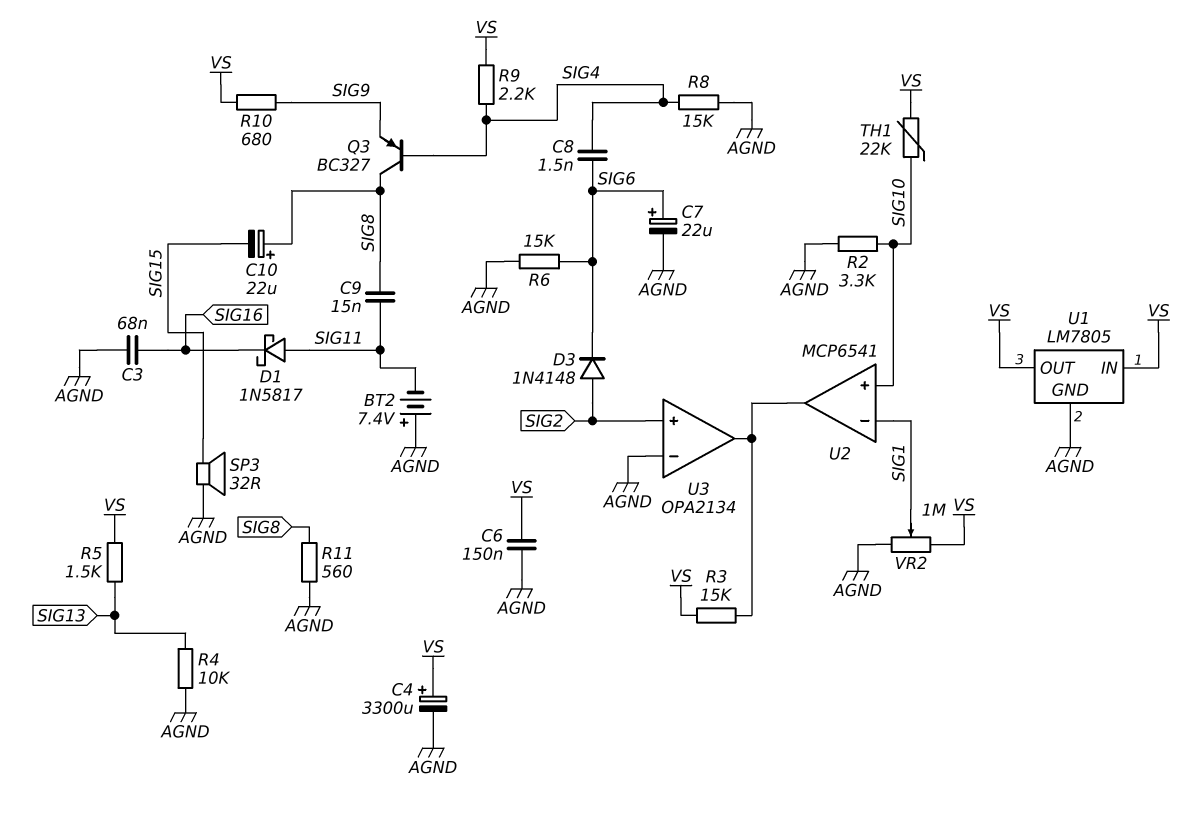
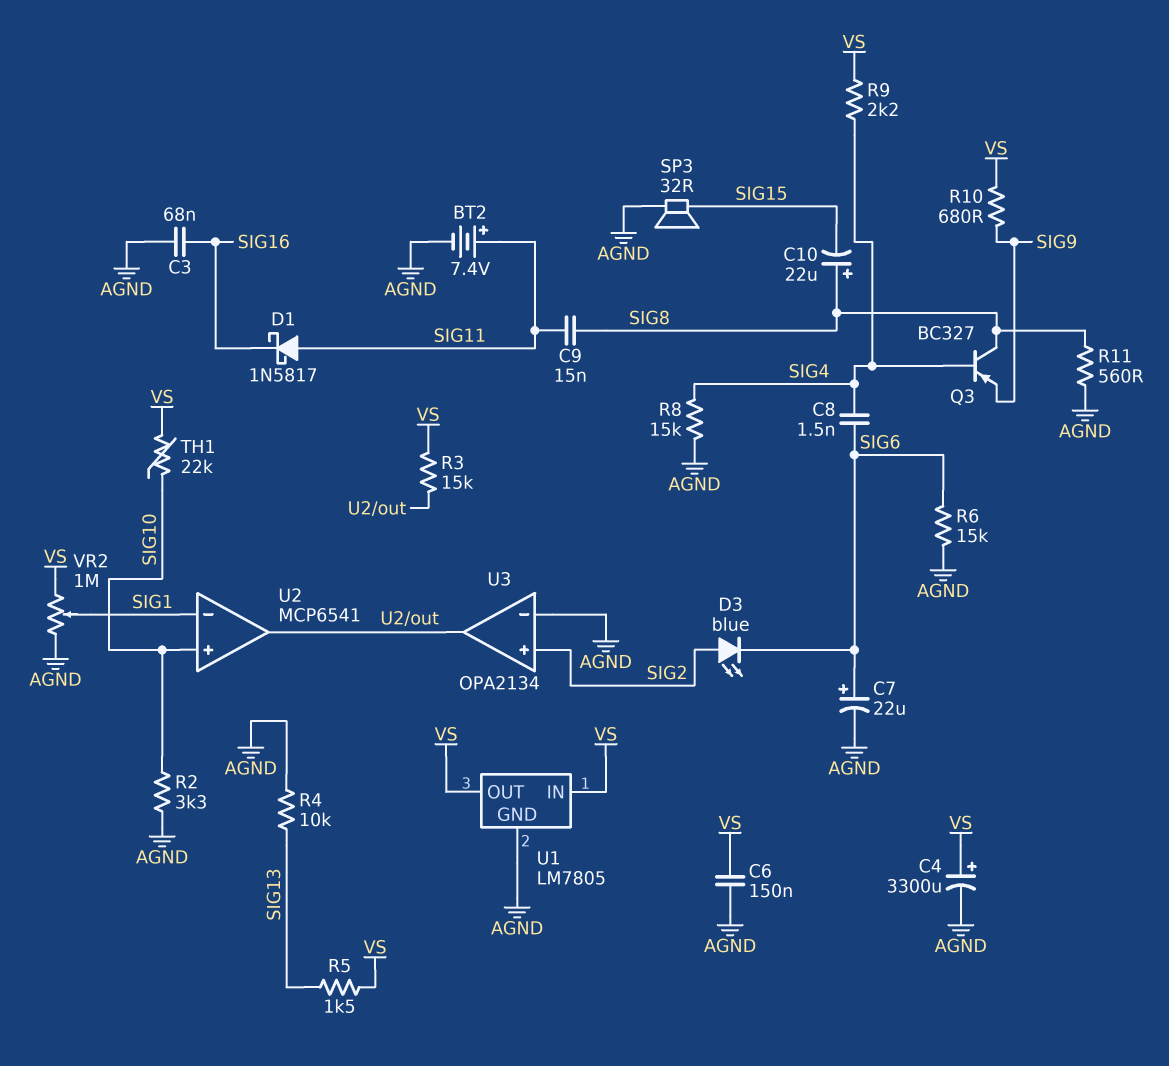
BT2: 7.4V (plus AGND, minus SIG11) -> 7.4V (plus SIG11, minus AGND)
D3: diode 1N4148 (A SIG2, K SIG6) -> LED blue (A SIG2, K SIG6)

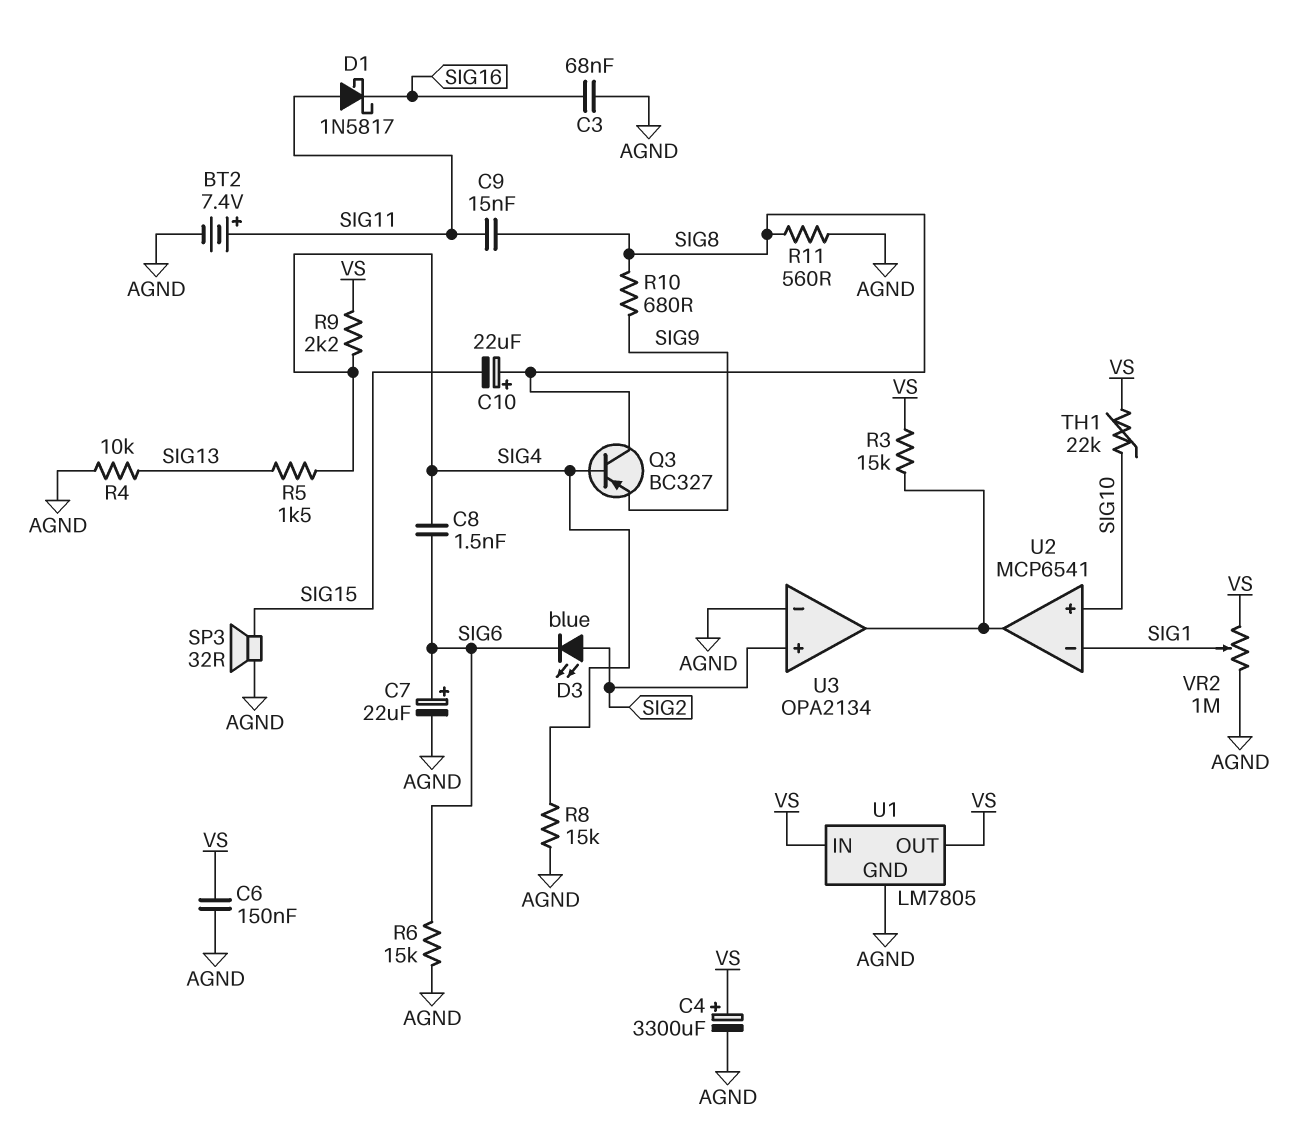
R2: 3.3k (AGND, SIG10) -> none
R5: 1.5k (SIG13, VS) -> 1.5k (SIG4, SIG13)
R10: 680 (SIG9, VS) -> 680 (SIG8, SIG9)

